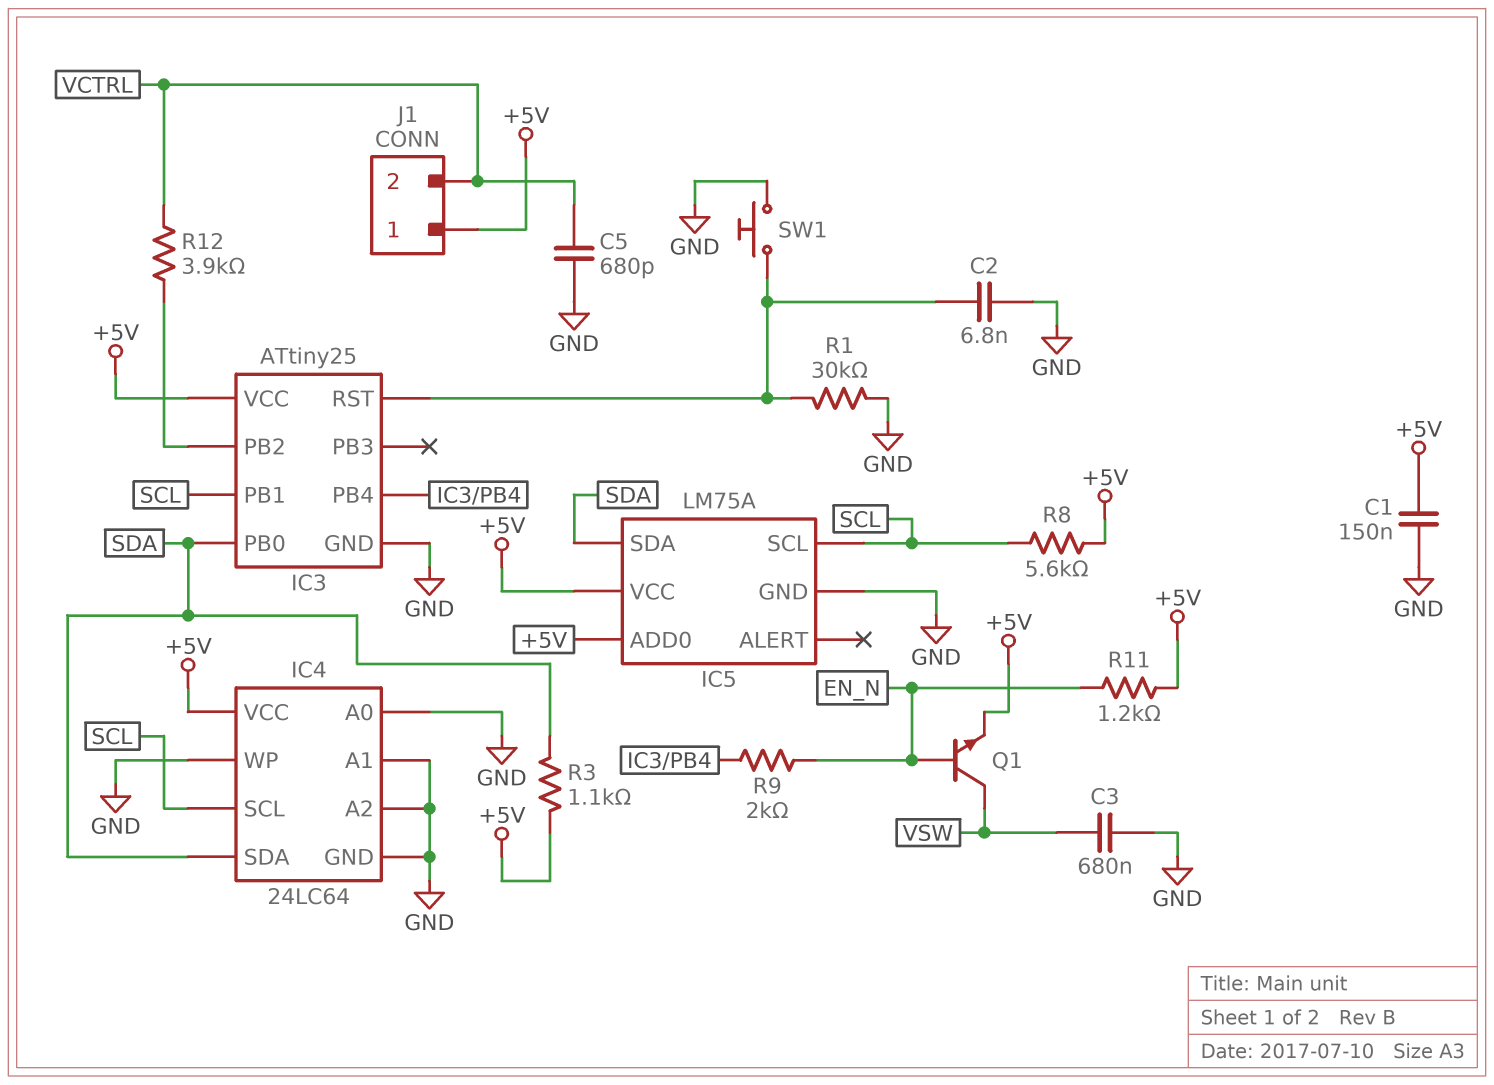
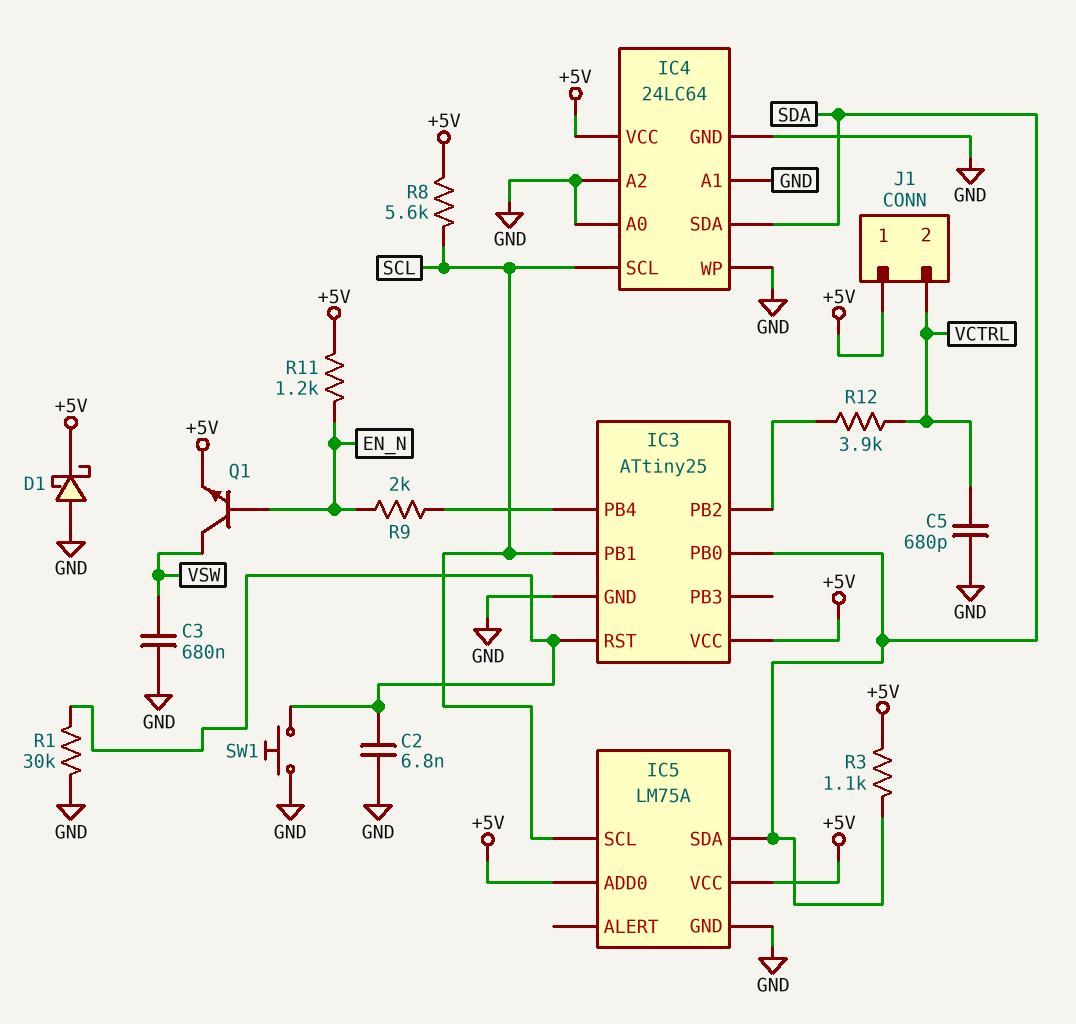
C1: 150nF (+5V, GND) -> none
D1: none -> schottky (A GND, K +5V)

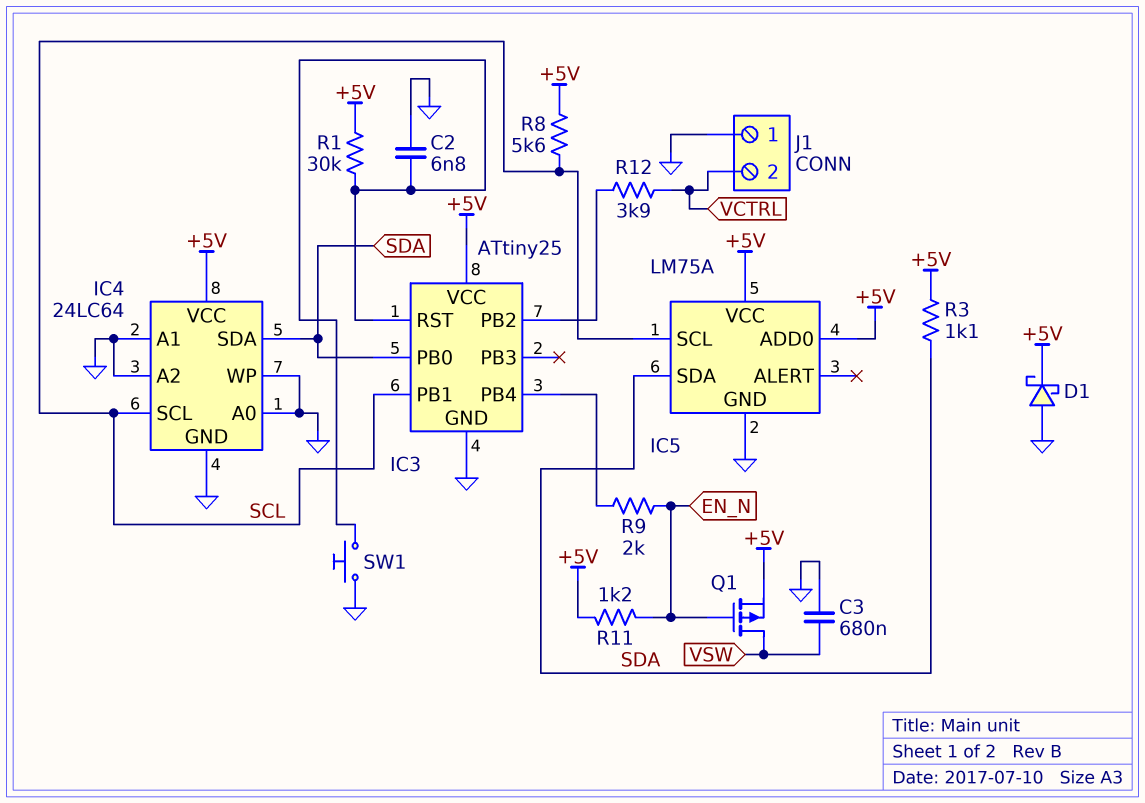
C5: 680pF (GND, VCTRL) -> none
J1 pin 1: +5V -> GND
Q1: NPN (B EN_N, C VSW, E +5V) -> PMOS (G EN_N, D VSW, S +5V)
R1: 30k (GND, IC3/RST) -> 30k (+5V, IC3/RST)

